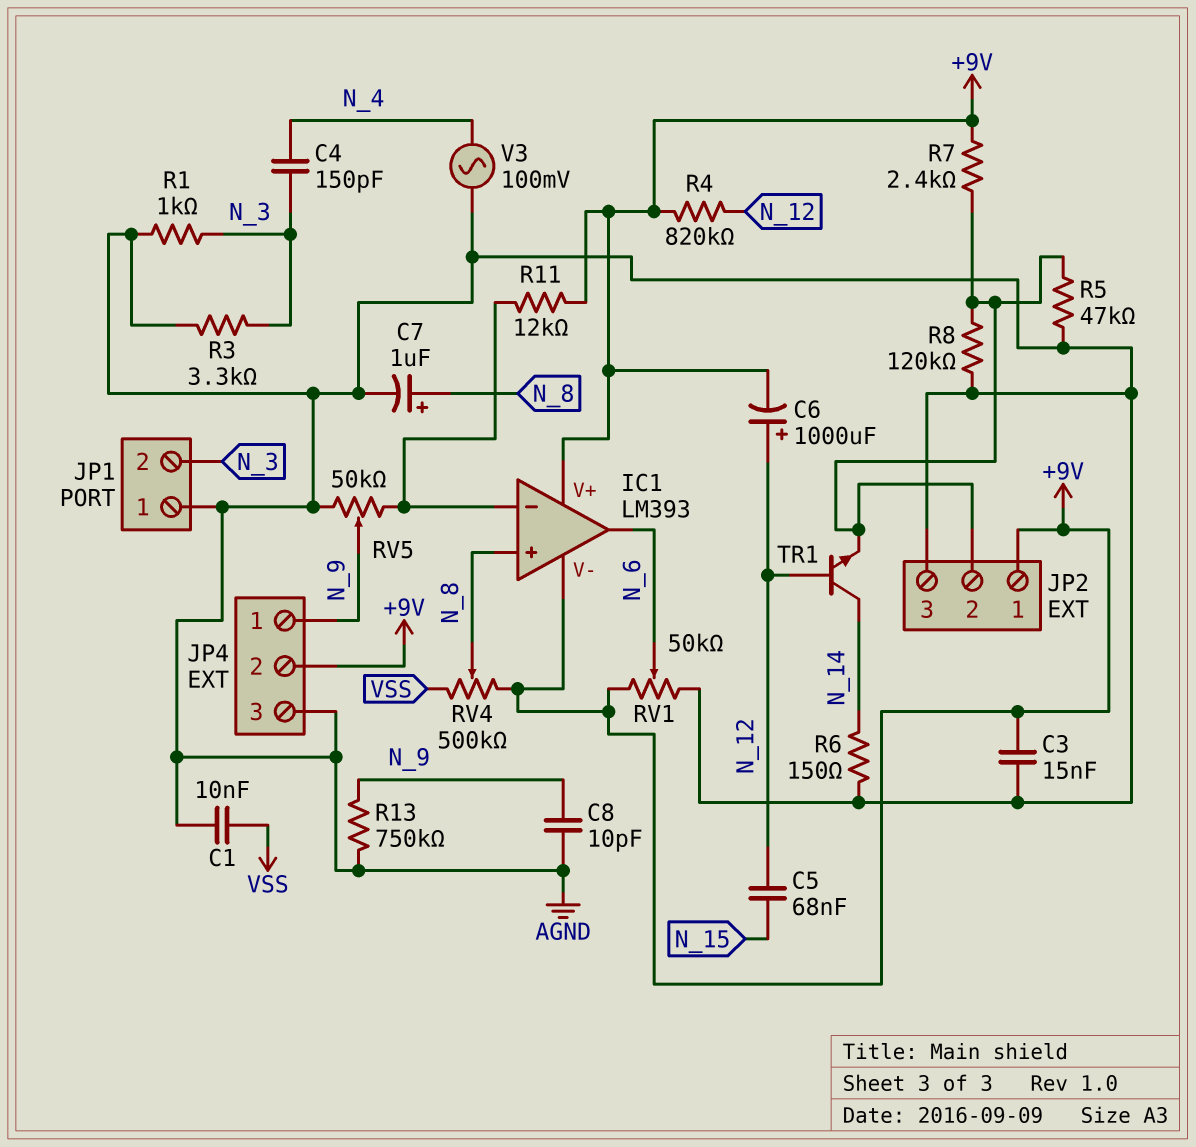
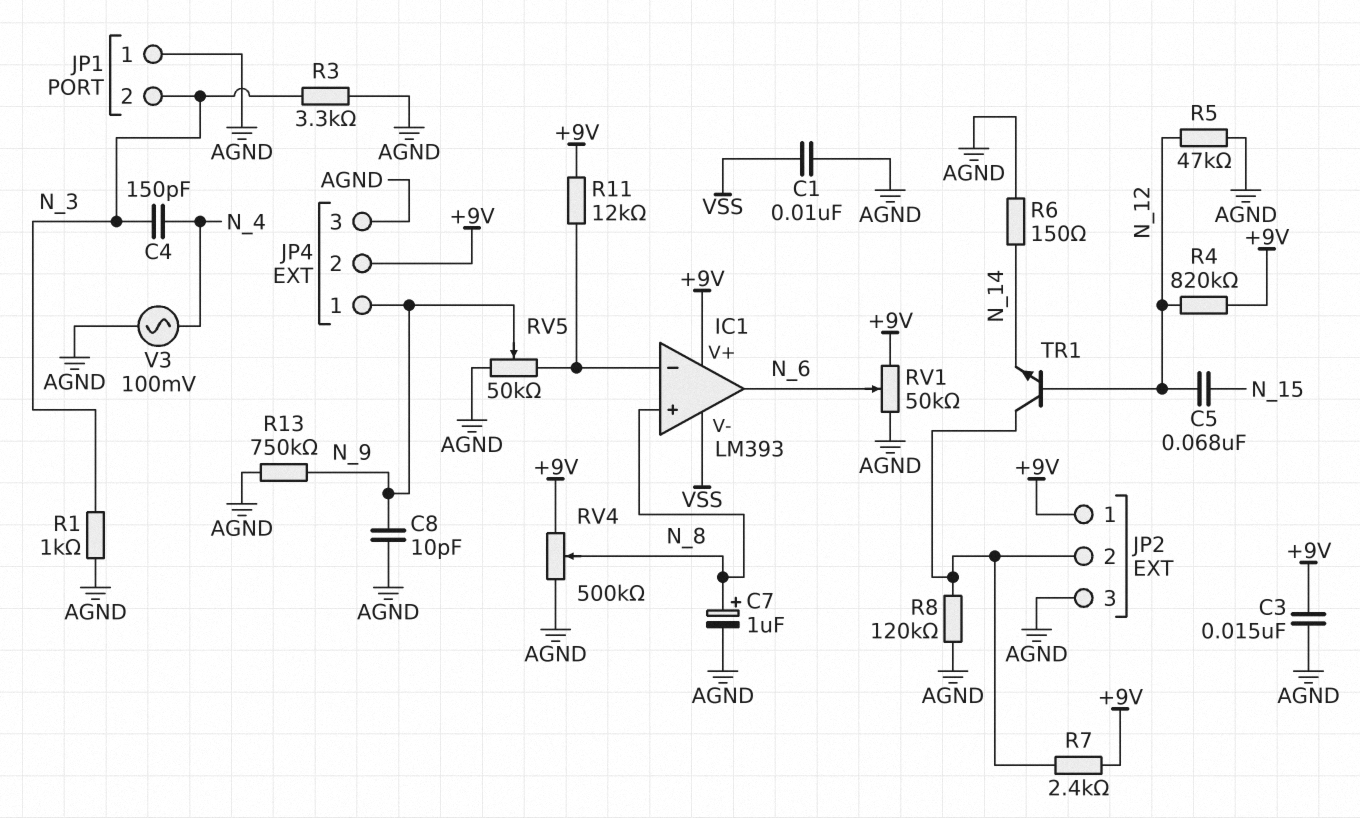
C6: 1000uF (plus N_12, minus +9V) -> none
IC1 pin V-: +9V -> VSS
R5: 47k (AGND, JP2/2) -> 47k (AGND, N_12)
RV4: 500k (+9V, VSS, wiper N_8) -> 500k (+9V, AGND, wiper N_8)
TR1: NPN (B N_12, C N_14, E JP2/2) -> NPN (B N_12, C JP2/2, E N_14)

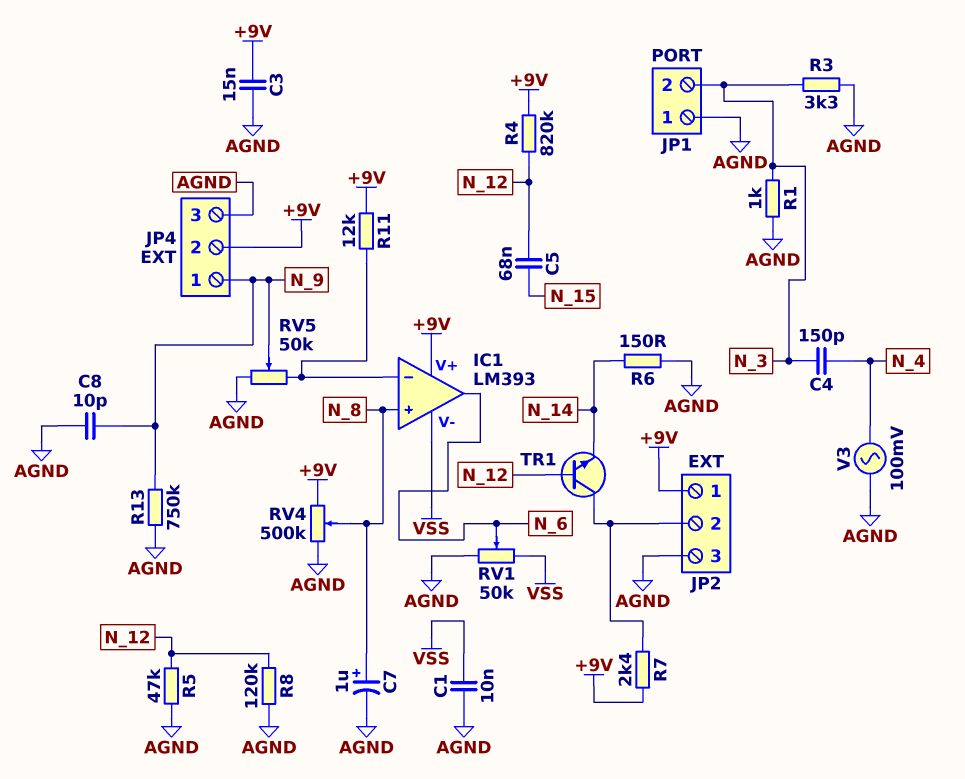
R8: 120k (AGND, JP2/2) -> 120k (AGND, N_12)
RV1: 50k (+9V, AGND, wiper N_6) -> 50k (AGND, VSS, wiper N_6)

